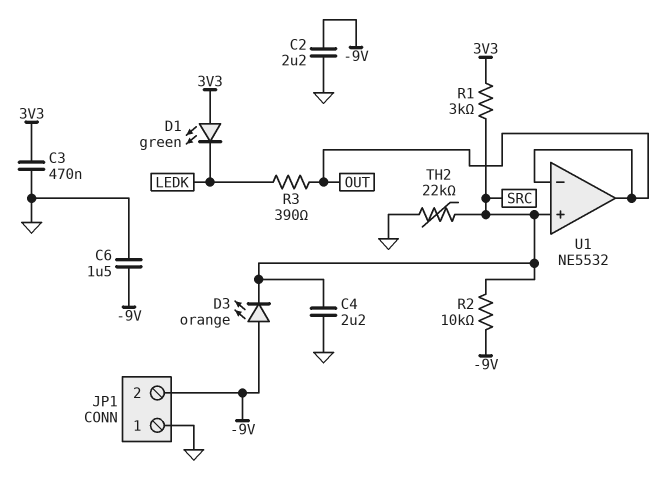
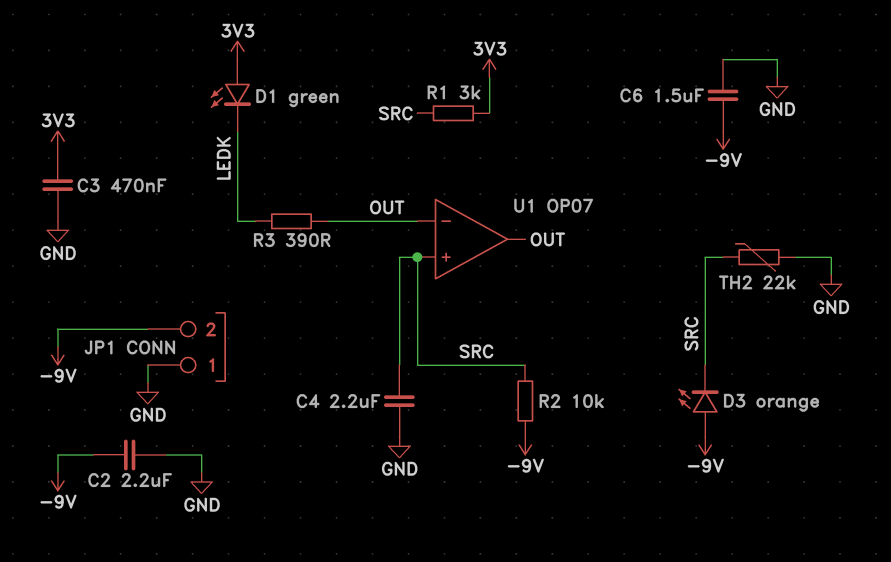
U1: NE5532 -> OP07

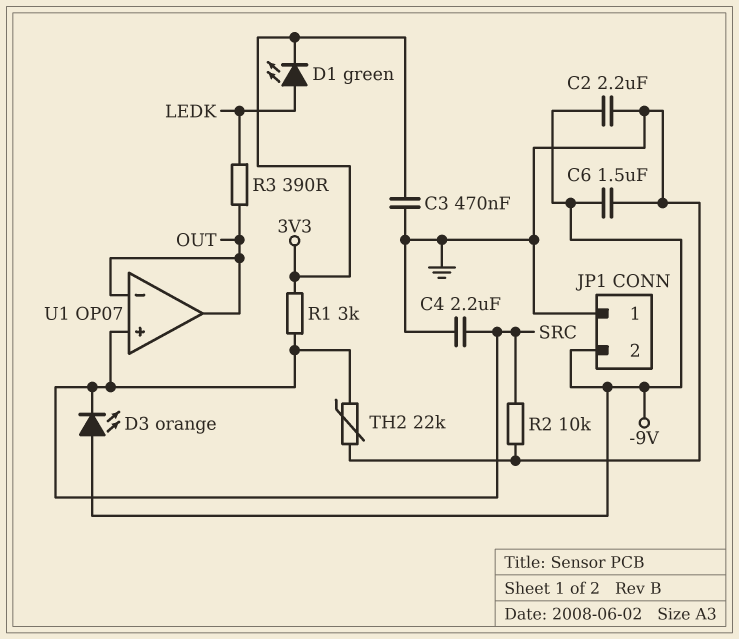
D1: LED green (A 3V3, K LEDK) -> LED green (A LEDK, K 3V3)
R2: 10k (-9V, SRC) -> 10k (GND, SRC)

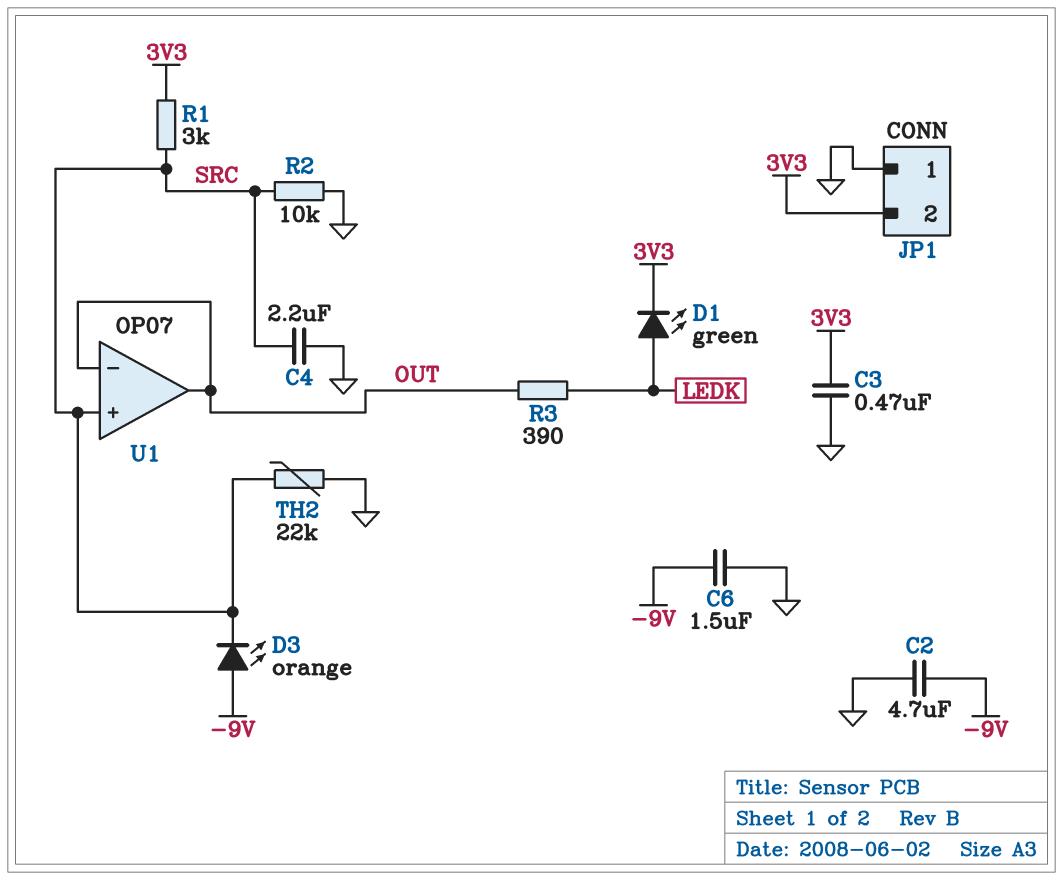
C2: 2.2uF (-9V, GND) -> 4.7uF (-9V, GND)
JP1 pin 2: -9V -> 3V3

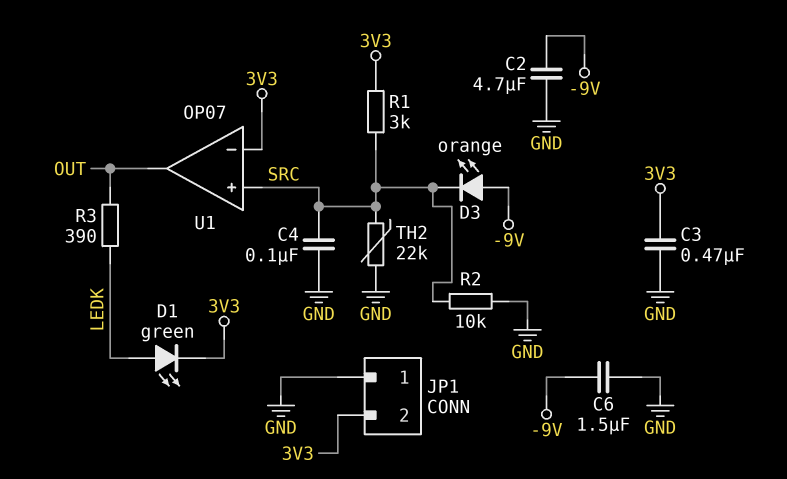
C4: 2.2uF (GND, SRC) -> 100nF (GND, SRC)
U1 pin in-: OUT -> 3V3

